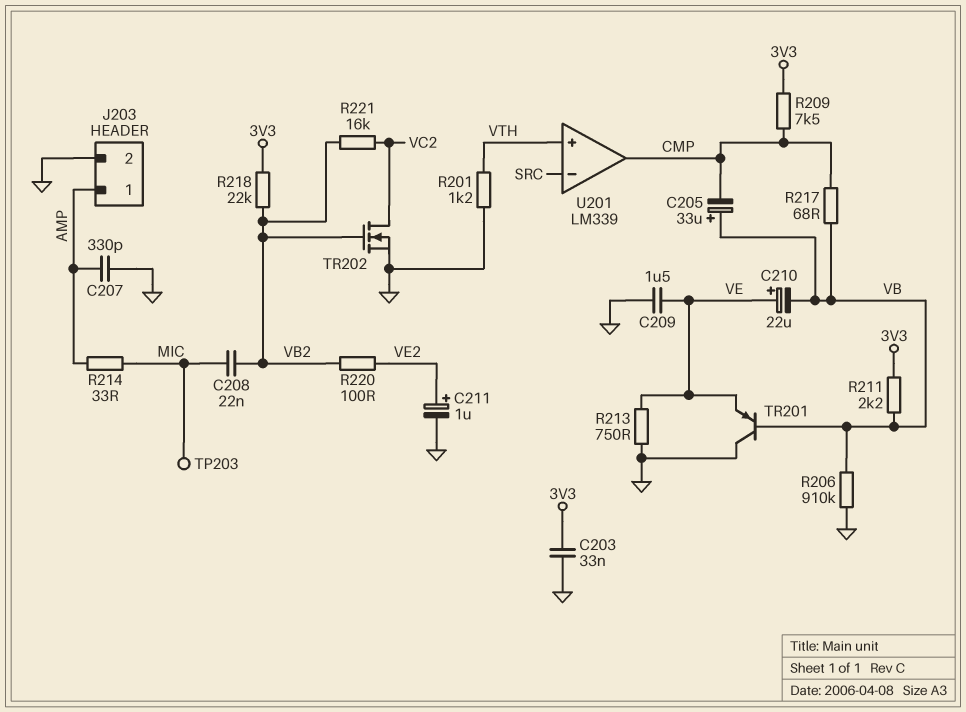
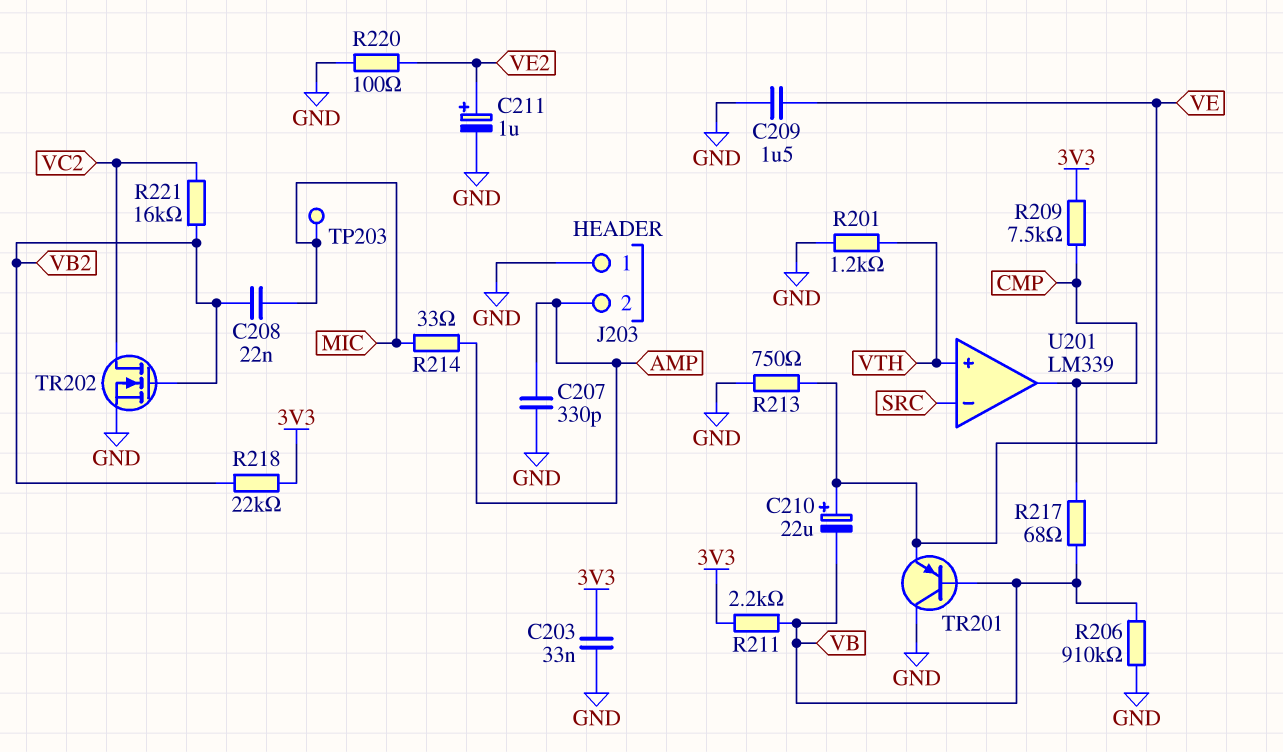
C205: 33uF (plus VB, minus CMP) -> none
J203 pin 1: AMP -> GND
J203 pin 2: GND -> AMP
R220: 100 (VB2, VE2) -> 100 (GND, VE2)

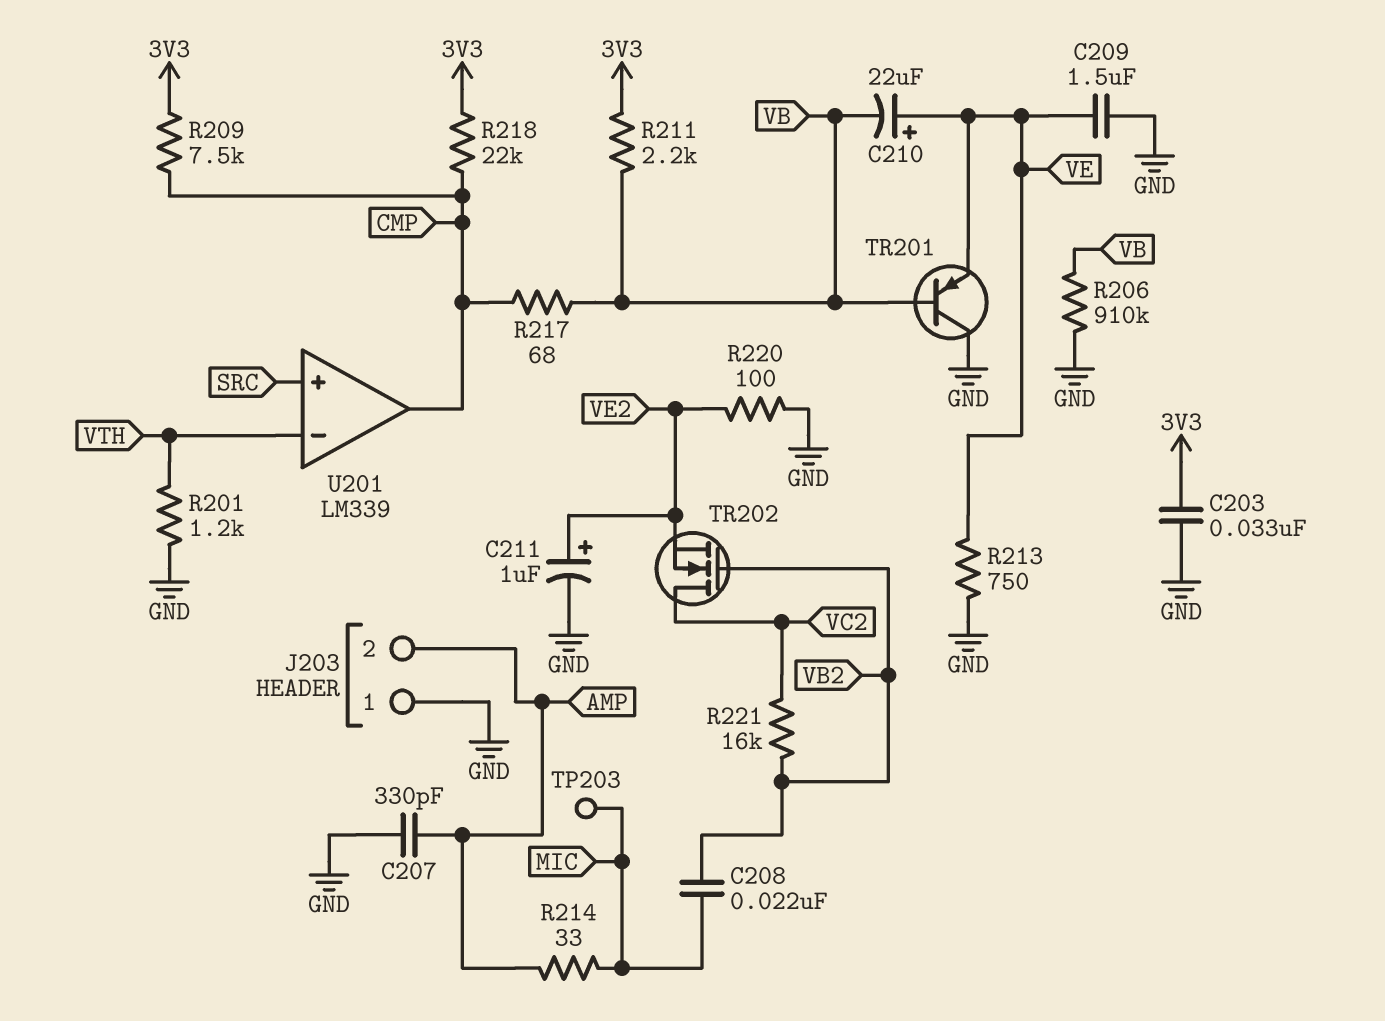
R218: 22k (3V3, VB2) -> 22k (3V3, CMP)
TR202: NMOS (G VB2, D VC2, S GND) -> NMOS (G VB2, D VC2, S VE2)
U201 pin in+: VTH -> SRC
U201 pin in-: SRC -> VTH

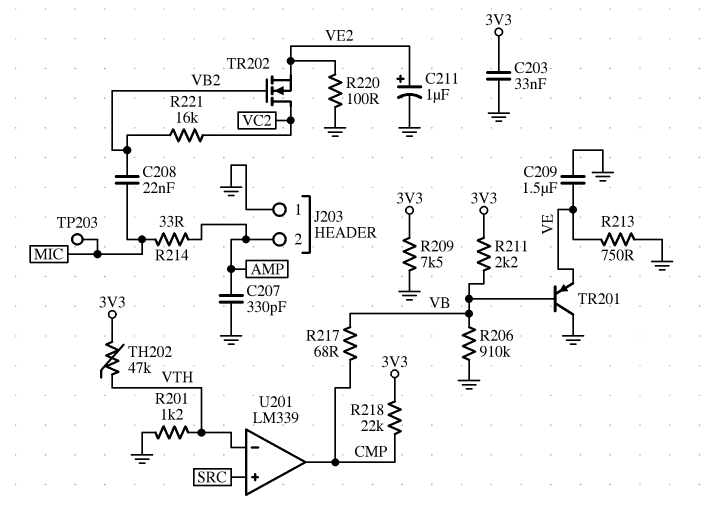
C210: 22uF (plus VE, minus VB) -> none
R209: 7.5k (3V3, CMP) -> 7.5k (3V3, GND)
TH202: none -> 47k (3V3, VTH)

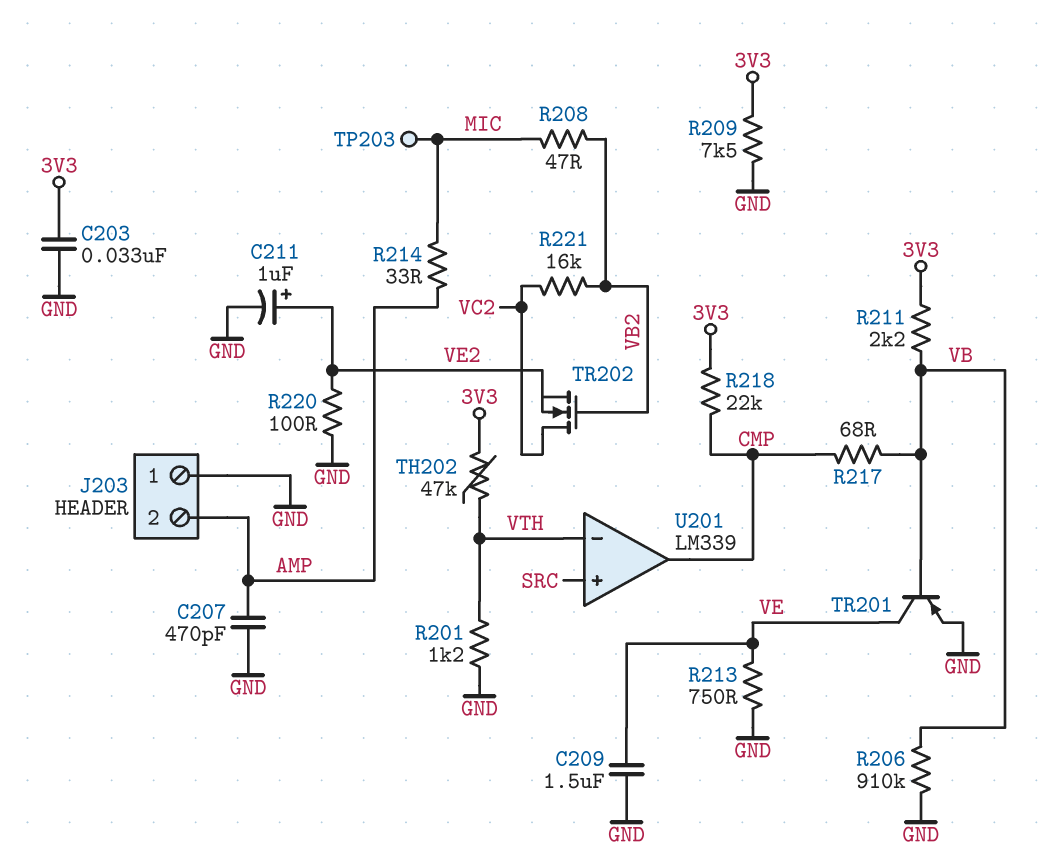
C207: 330pF (AMP, GND) -> 470pF (AMP, GND)
C208: 22nF (MIC, VB2) -> none
R208: none -> 47 (MIC, VB2)
TR201: PNP (B VB, C GND, E VE) -> PNP (B VB, C VE, E GND)

